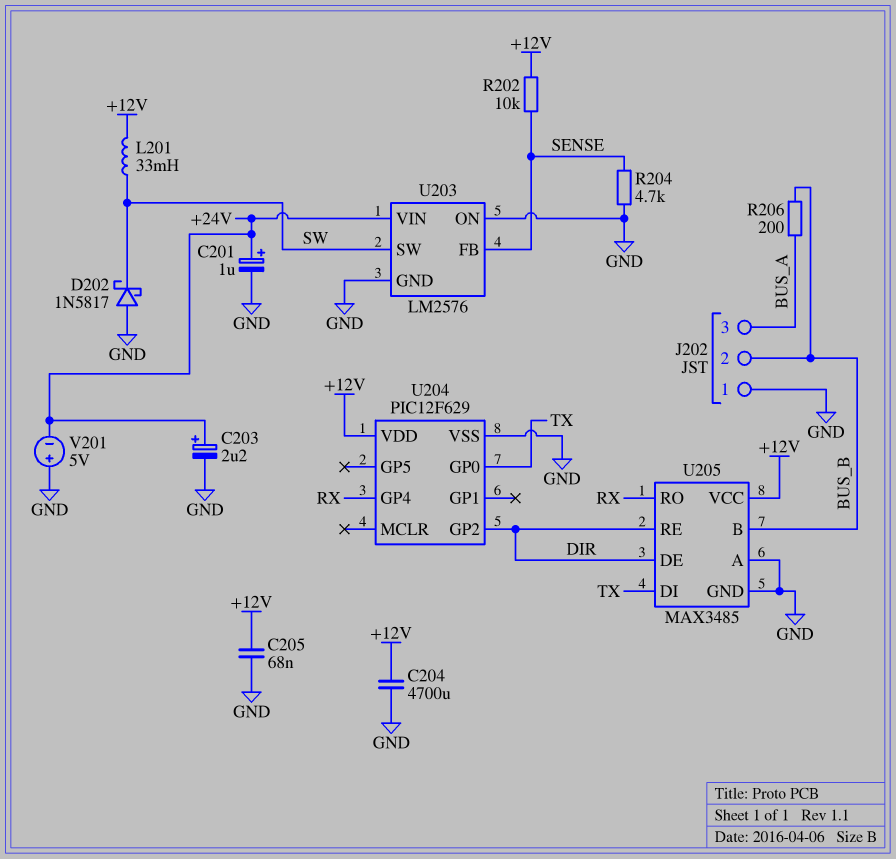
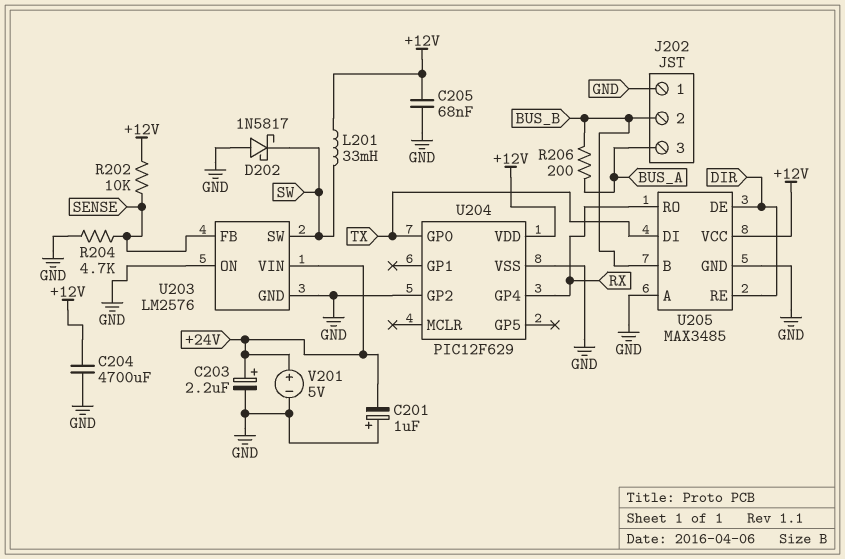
C201: 1uF (plus +24V, minus GND) -> 1uF (plus GND, minus +24V)
U204 pin GP2: DIR -> GND
V201: 5V (plus GND, minus +24V) -> 5V (plus +24V, minus GND)

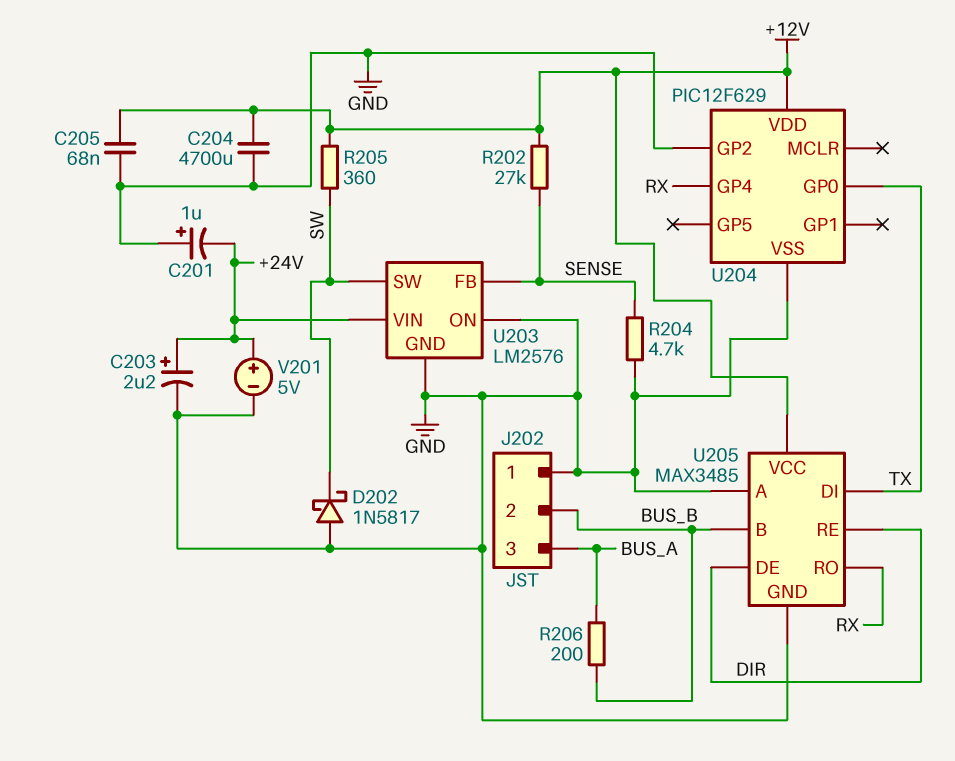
L201: 33mH (+12V, SW) -> none
R202: 10k (+12V, SENSE) -> 27k (+12V, SENSE)
R205: none -> 360 (+12V, SW)

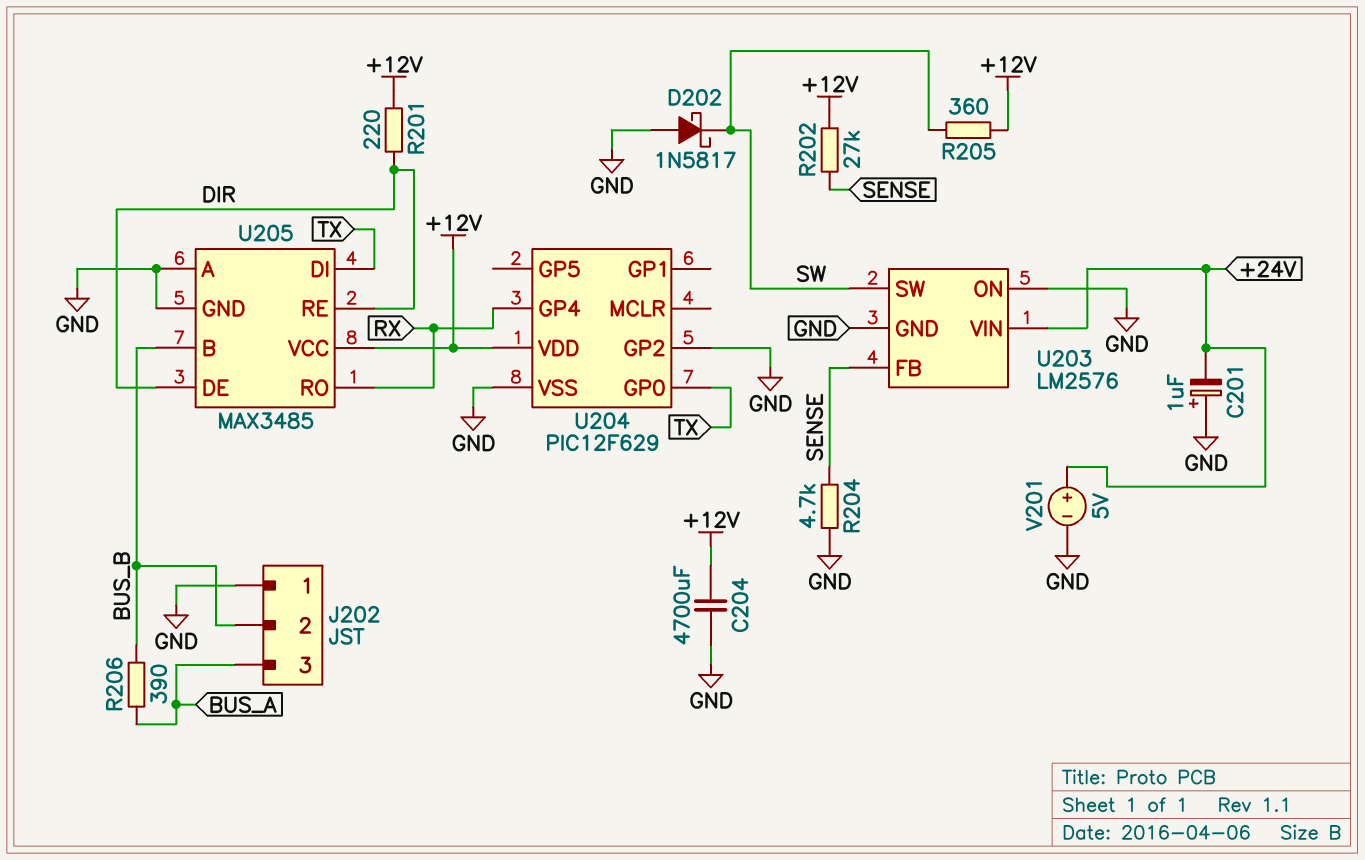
C203: 2.2uF (plus +24V, minus GND) -> none
C205: 68nF (+12V, GND) -> none
R201: none -> 220 (+12V, DIR)
R206: 200 (BUS_A, BUS_B) -> 390 (BUS_A, BUS_B)

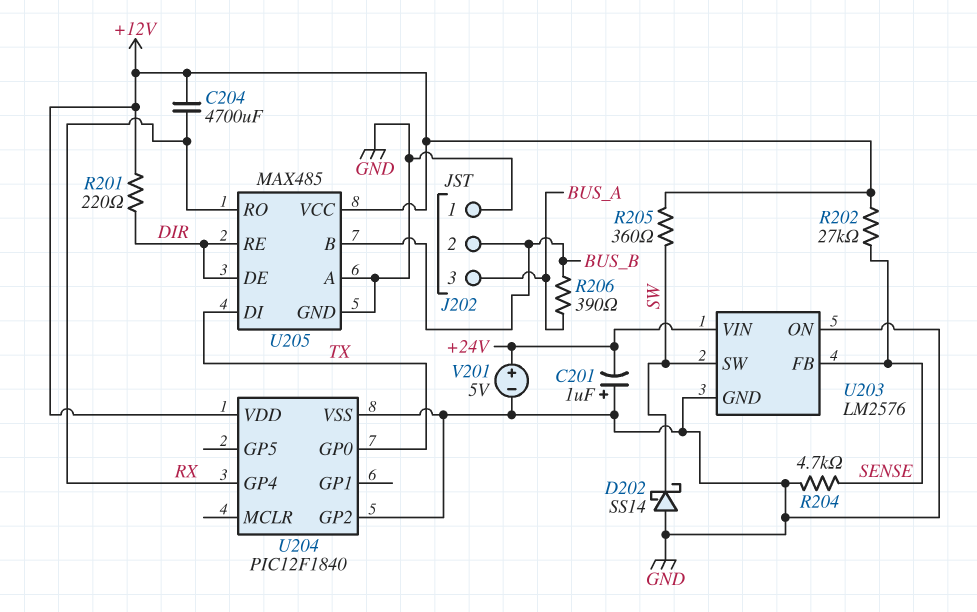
C204: 4700uF (+12V, GND) -> 4700uF (+12V, RX)
D202: schottky 1N5817 (A GND, K SW) -> schottky SS14 (A GND, K SW)
U204: PIC12F629 -> PIC12F1840
U205: MAX3485 -> MAX485

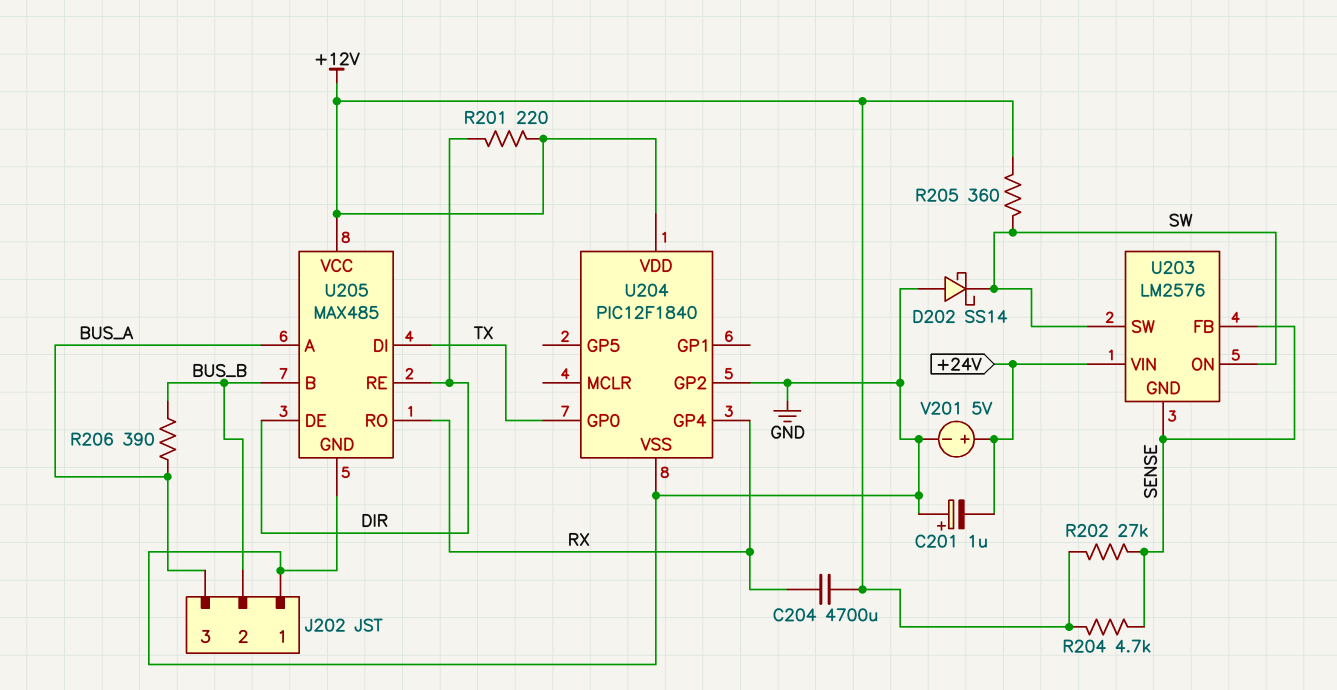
R204: 4.7k (GND, SENSE) -> 4.7k (+12V, SENSE)
U203 pin GND: GND -> SENSE
U203 pin ON: GND -> SW
U205 pin A: GND -> BUS_A

